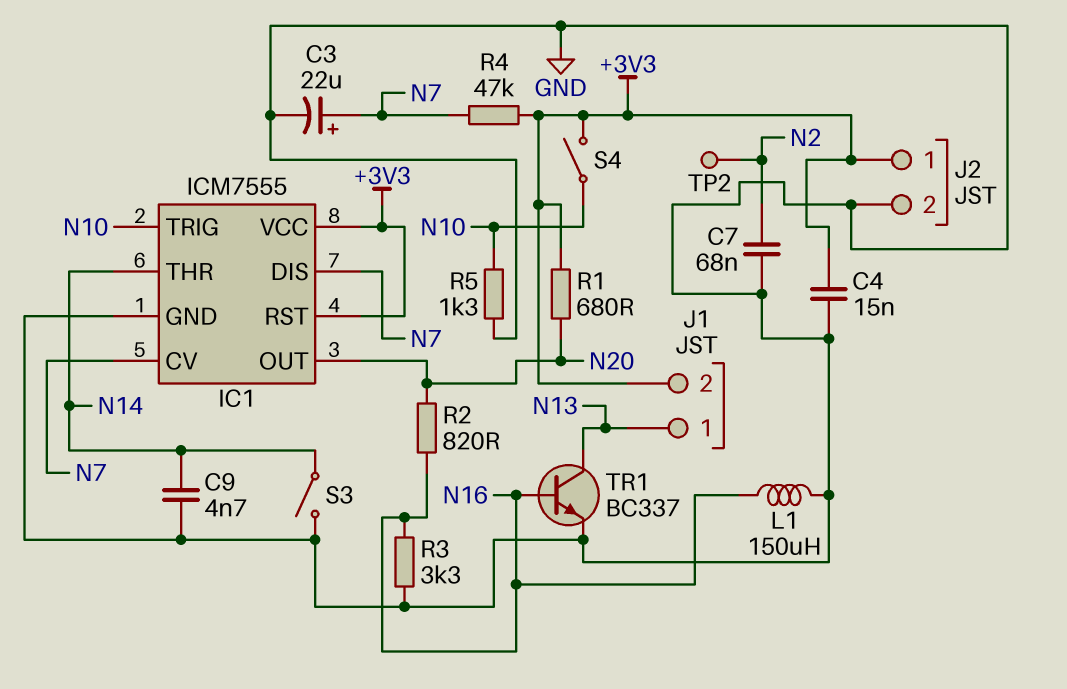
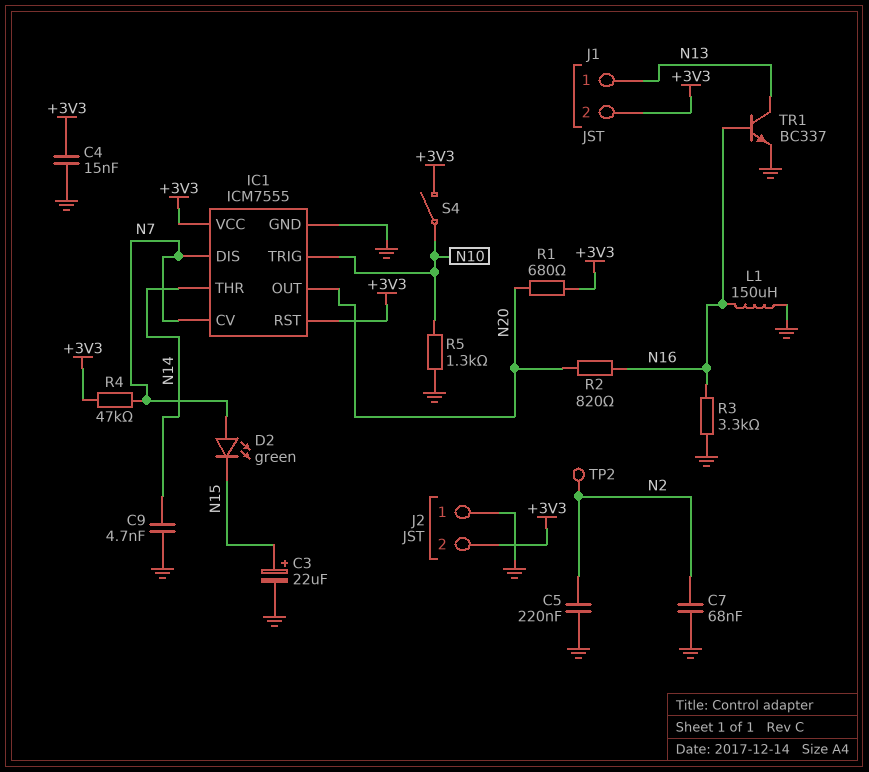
C3: 22uF (plus N7, minus GND) -> 22uF (plus N15, minus GND)
C5: none -> 220nF (GND, N2)
D2: none -> LED green (A N7, K N15)
J2 pin 1: +3V3 -> GND
J2 pin 2: GND -> +3V3
S3: switch (GND, N14) -> none

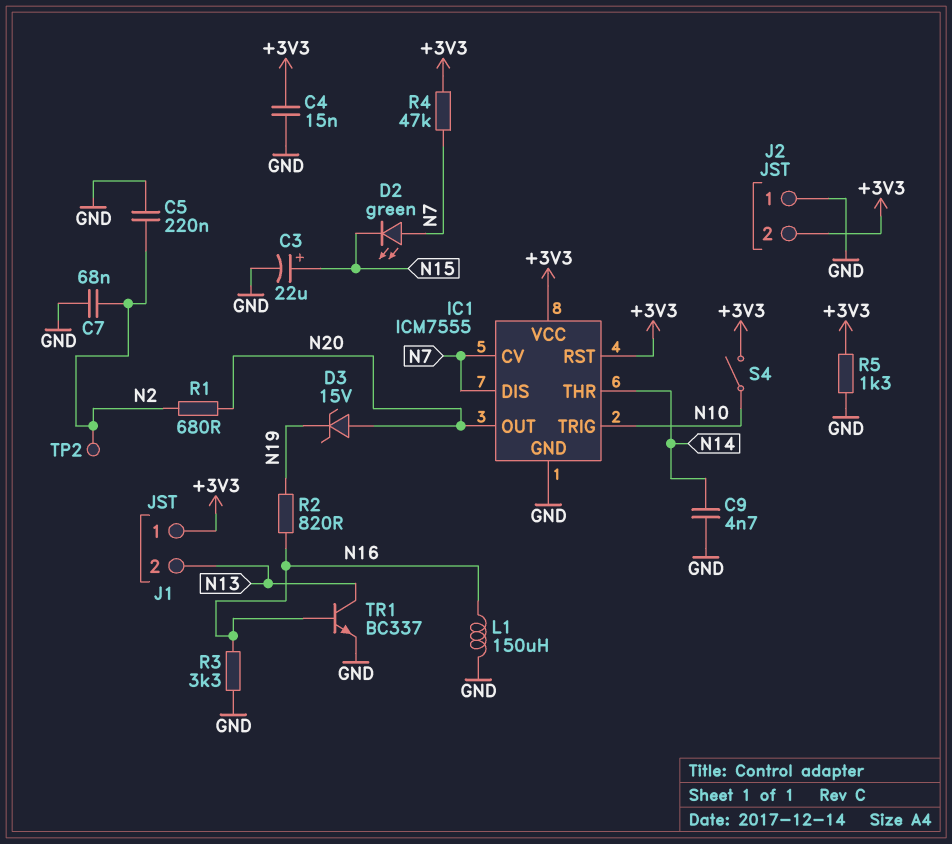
D3: none -> zener 15V (A N20, K N19)
J1 pin 1: N13 -> +3V3
J1 pin 2: +3V3 -> N13
R1: 680 (+3V3, N20) -> 680 (N2, N20)
R2: 820 (N16, N20) -> 820 (N16, N19)
R5: 1.3k (GND, N10) -> 1.3k (+3V3, GND)

